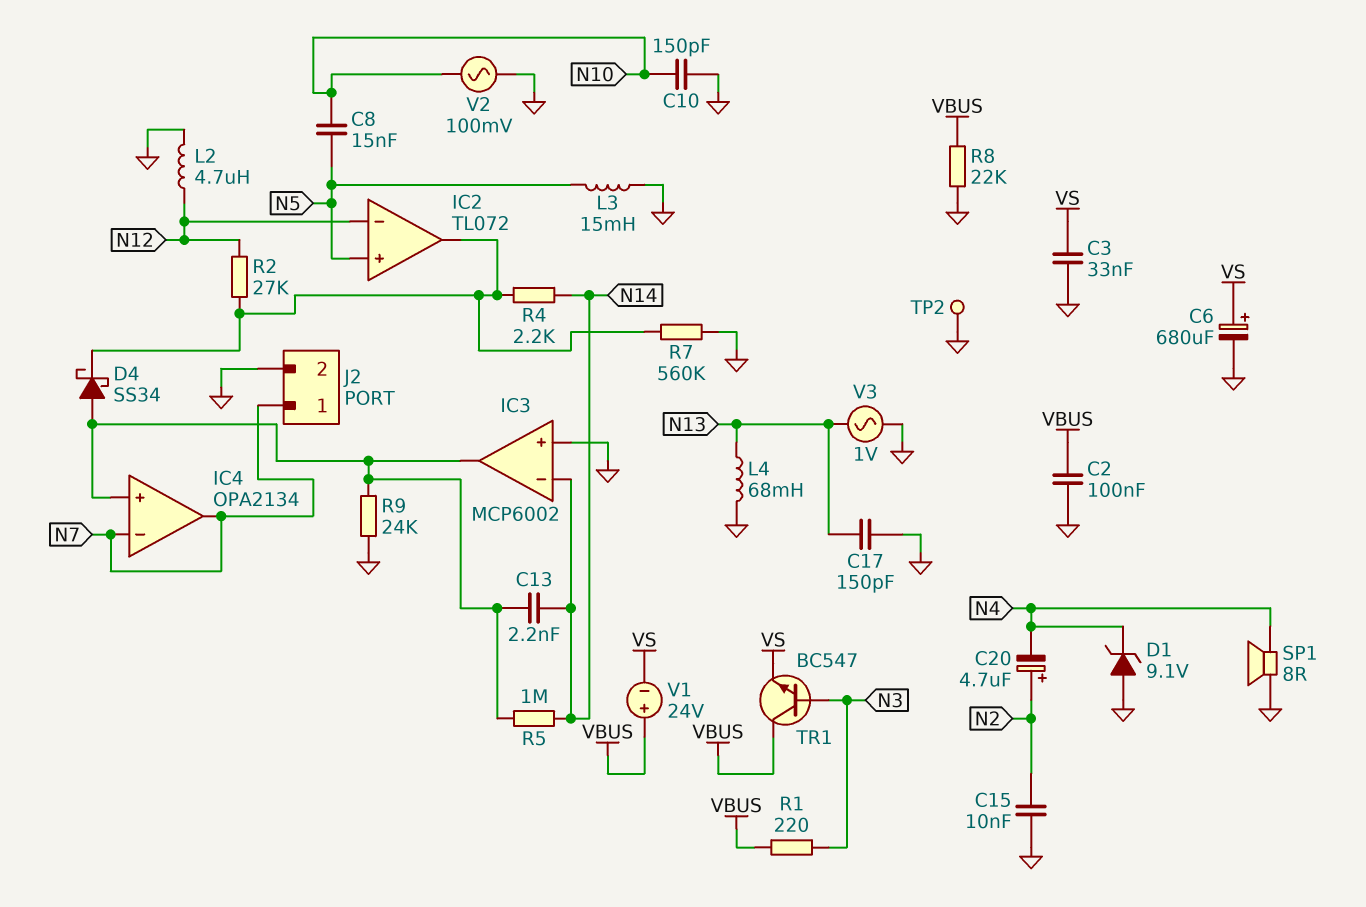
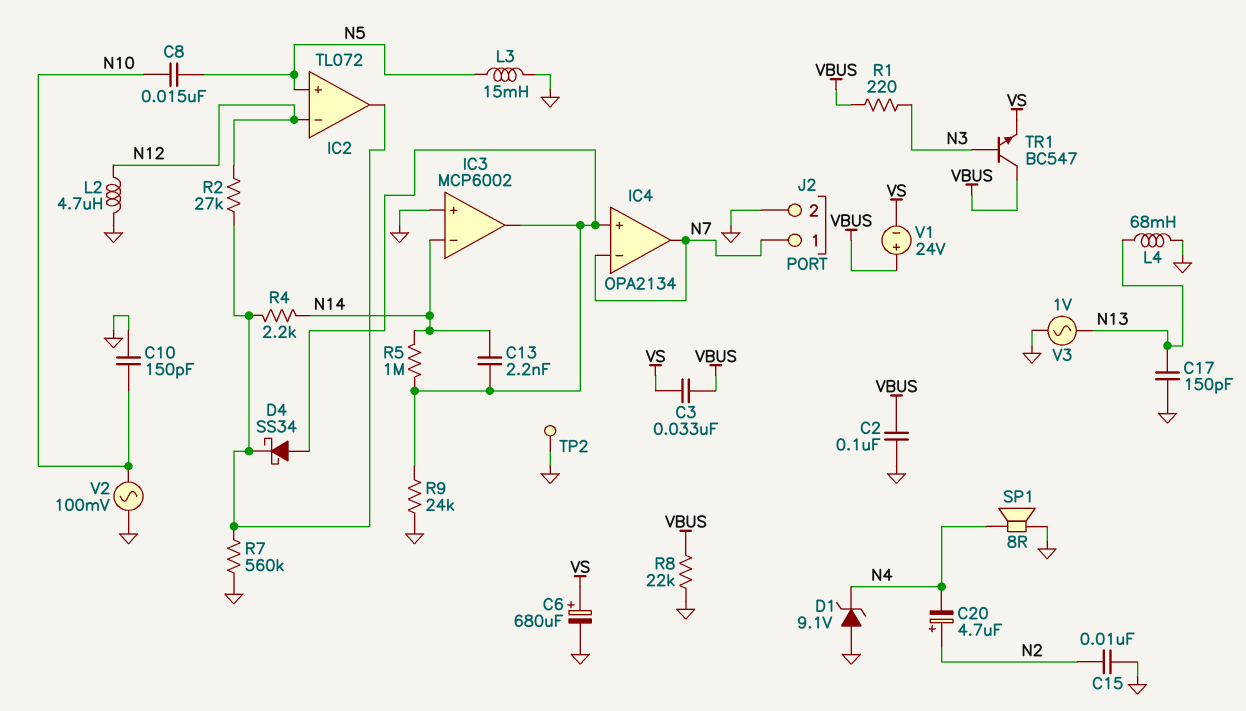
C3: 33nF (GND, VS) -> 33nF (VBUS, VS)

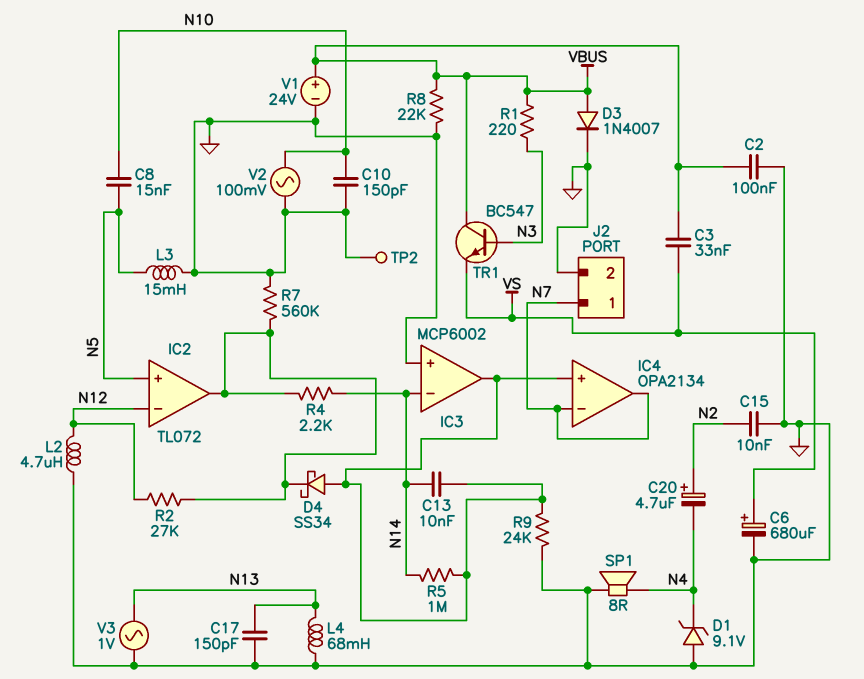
C13: 2.2nF (IC3/out, N14) -> 10nF (IC3/out, N14)
D3: none -> diode 1N4007 (A VBUS, K GND)
V1: 24V (plus VBUS, minus VS) -> 24V (plus VBUS, minus GND)

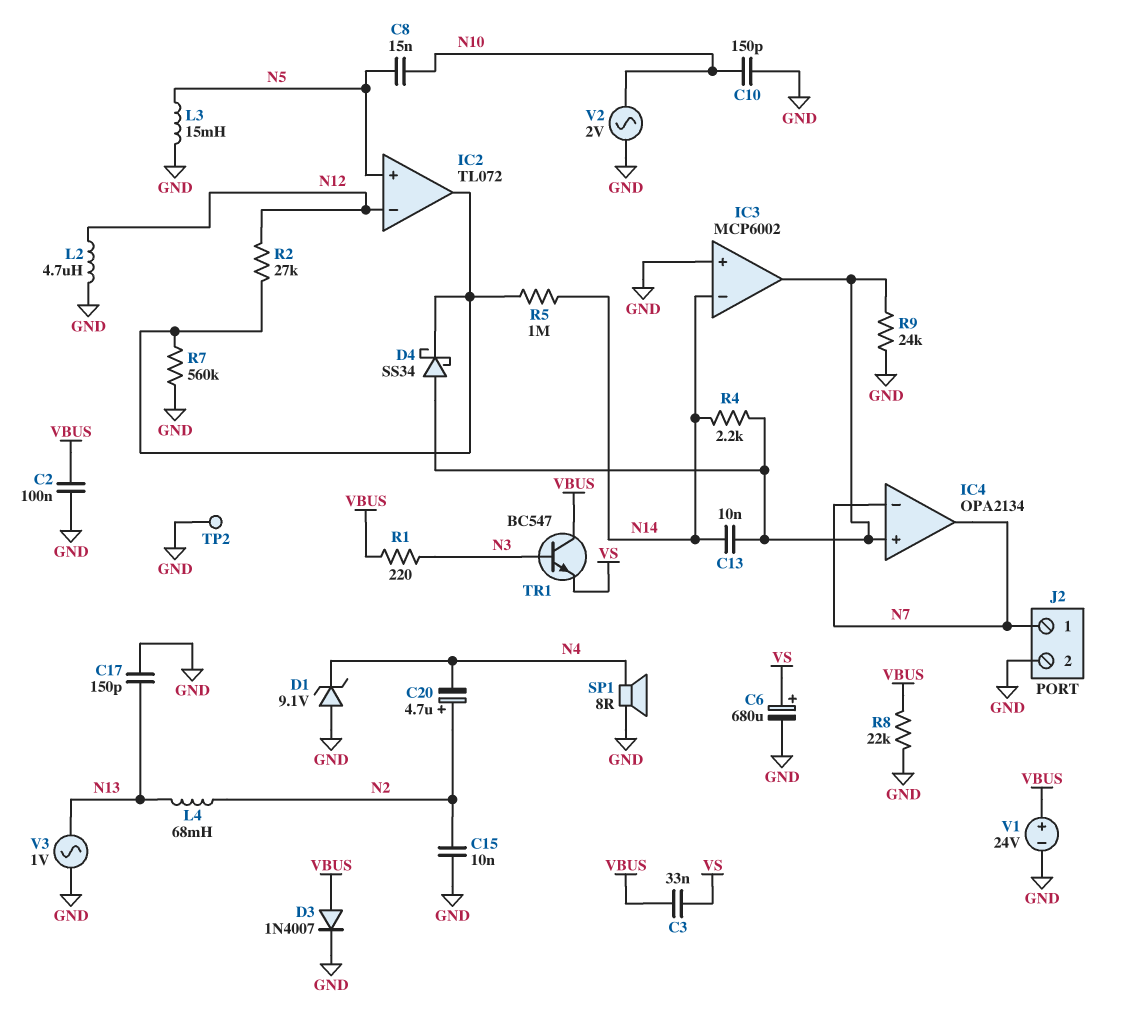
L4: 68mH (GND, N13) -> 68mH (N2, N13)
R4: 2.2k (IC2/out, N14) -> 2.2k (IC3/out, N14)
R5: 1M (IC3/out, N14) -> 1M (IC2/out, N14)
V2: AC 100mV (GND, N10) -> AC 2V (GND, N10)

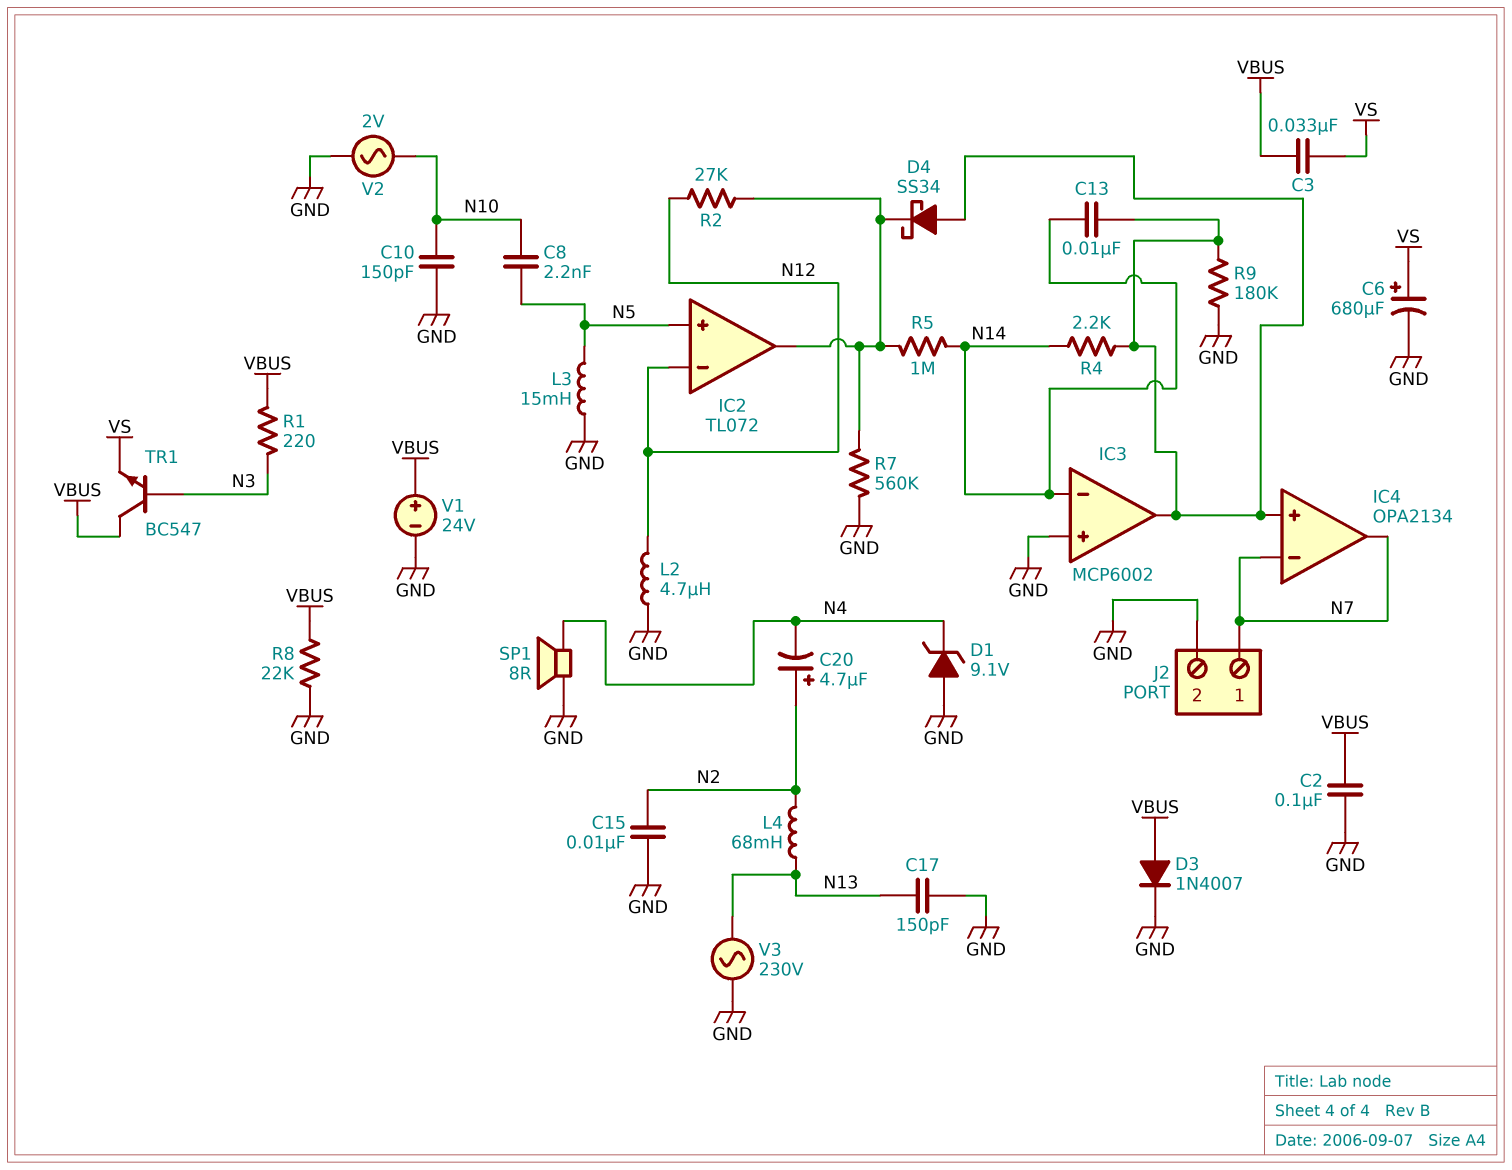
C8: 15nF (N5, N10) -> 2.2nF (N5, N10)
R9: 24k (GND, IC3/out) -> 180k (GND, IC3/out)
TP2: test point (GND) -> none
V3: AC 1V (GND, N13) -> AC 230V (GND, N13)

